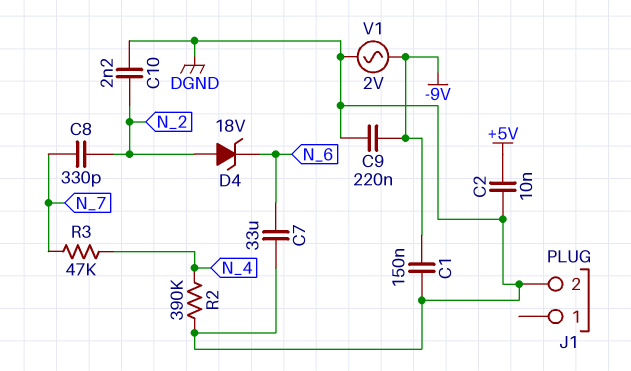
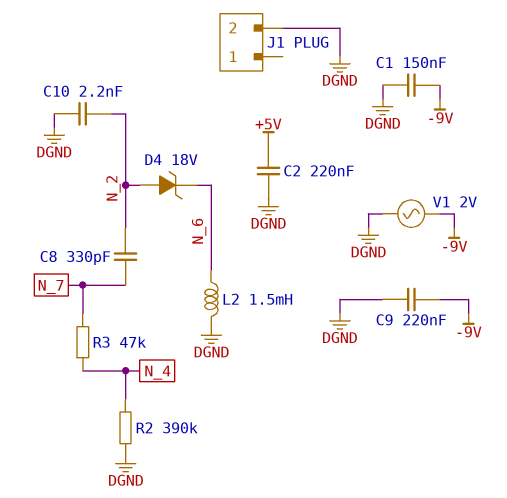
C2: 10nF (+5V, DGND) -> 220nF (+5V, DGND)
C7: 33uF (DGND, N_6) -> none
L2: none -> 1.5mH (DGND, N_6)

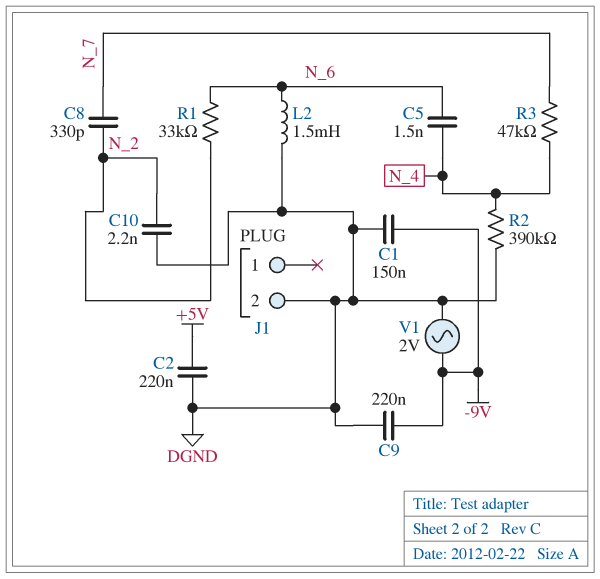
C5: none -> 1.5nF (N_4, N_6)
D4: zener 18V (A N_2, K N_6) -> none
R1: none -> 33k (N_2, N_6)

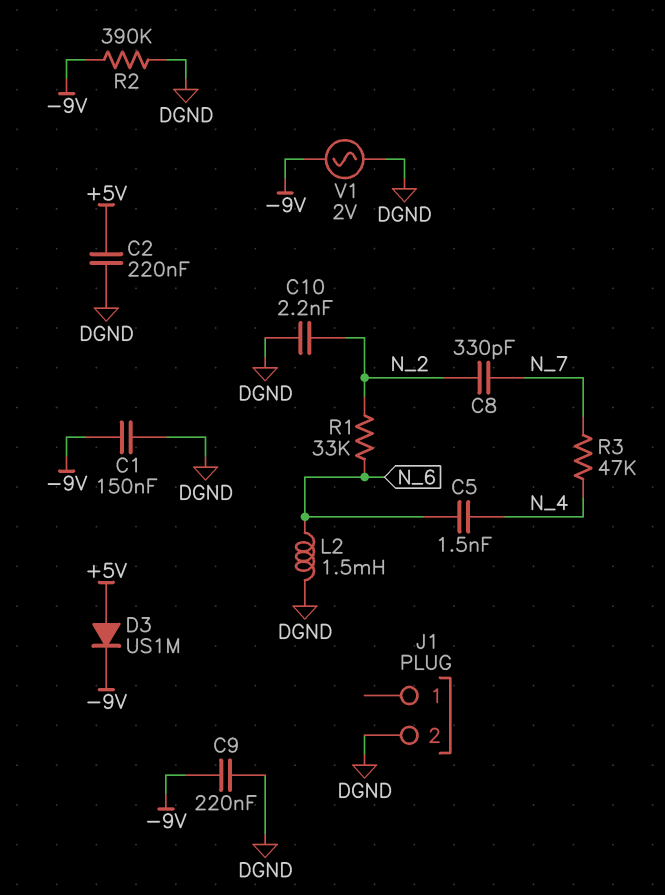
D3: none -> diode US1M (A +5V, K -9V)
R2: 390k (DGND, N_4) -> 390k (-9V, DGND)

